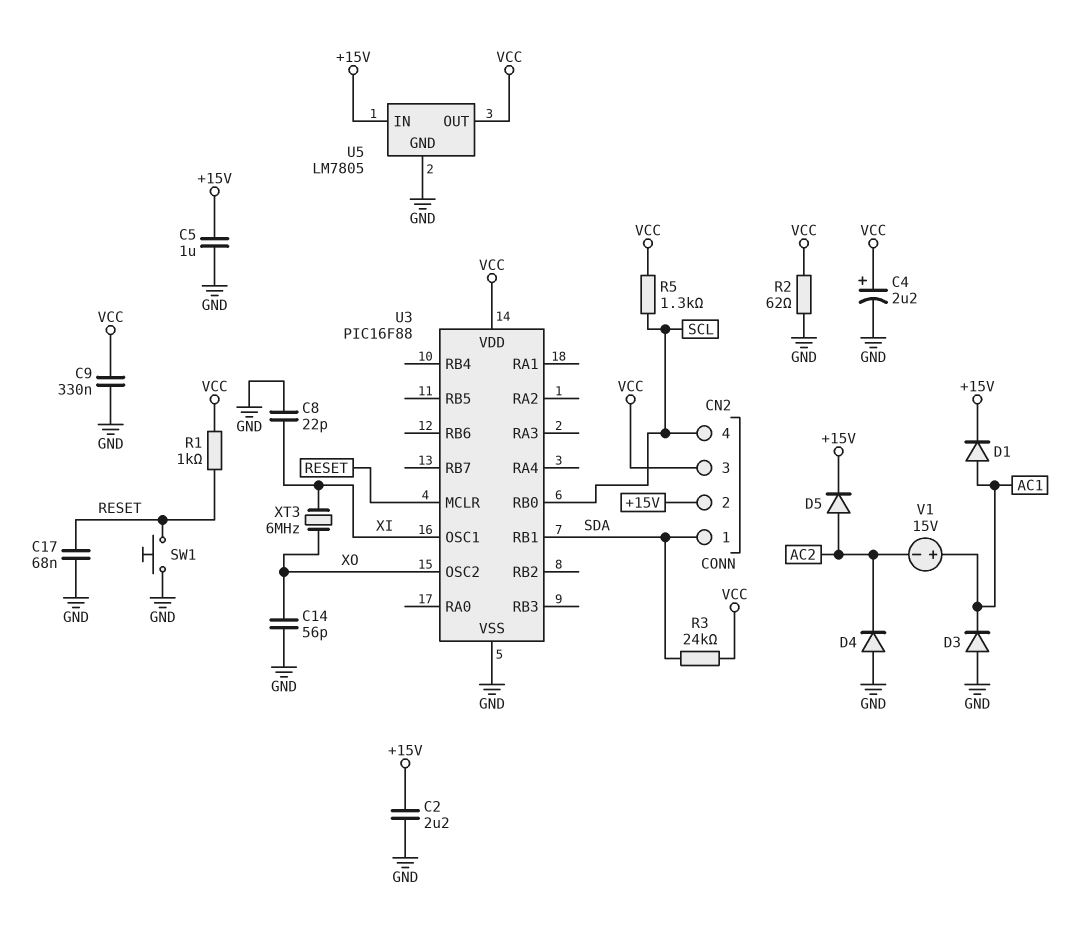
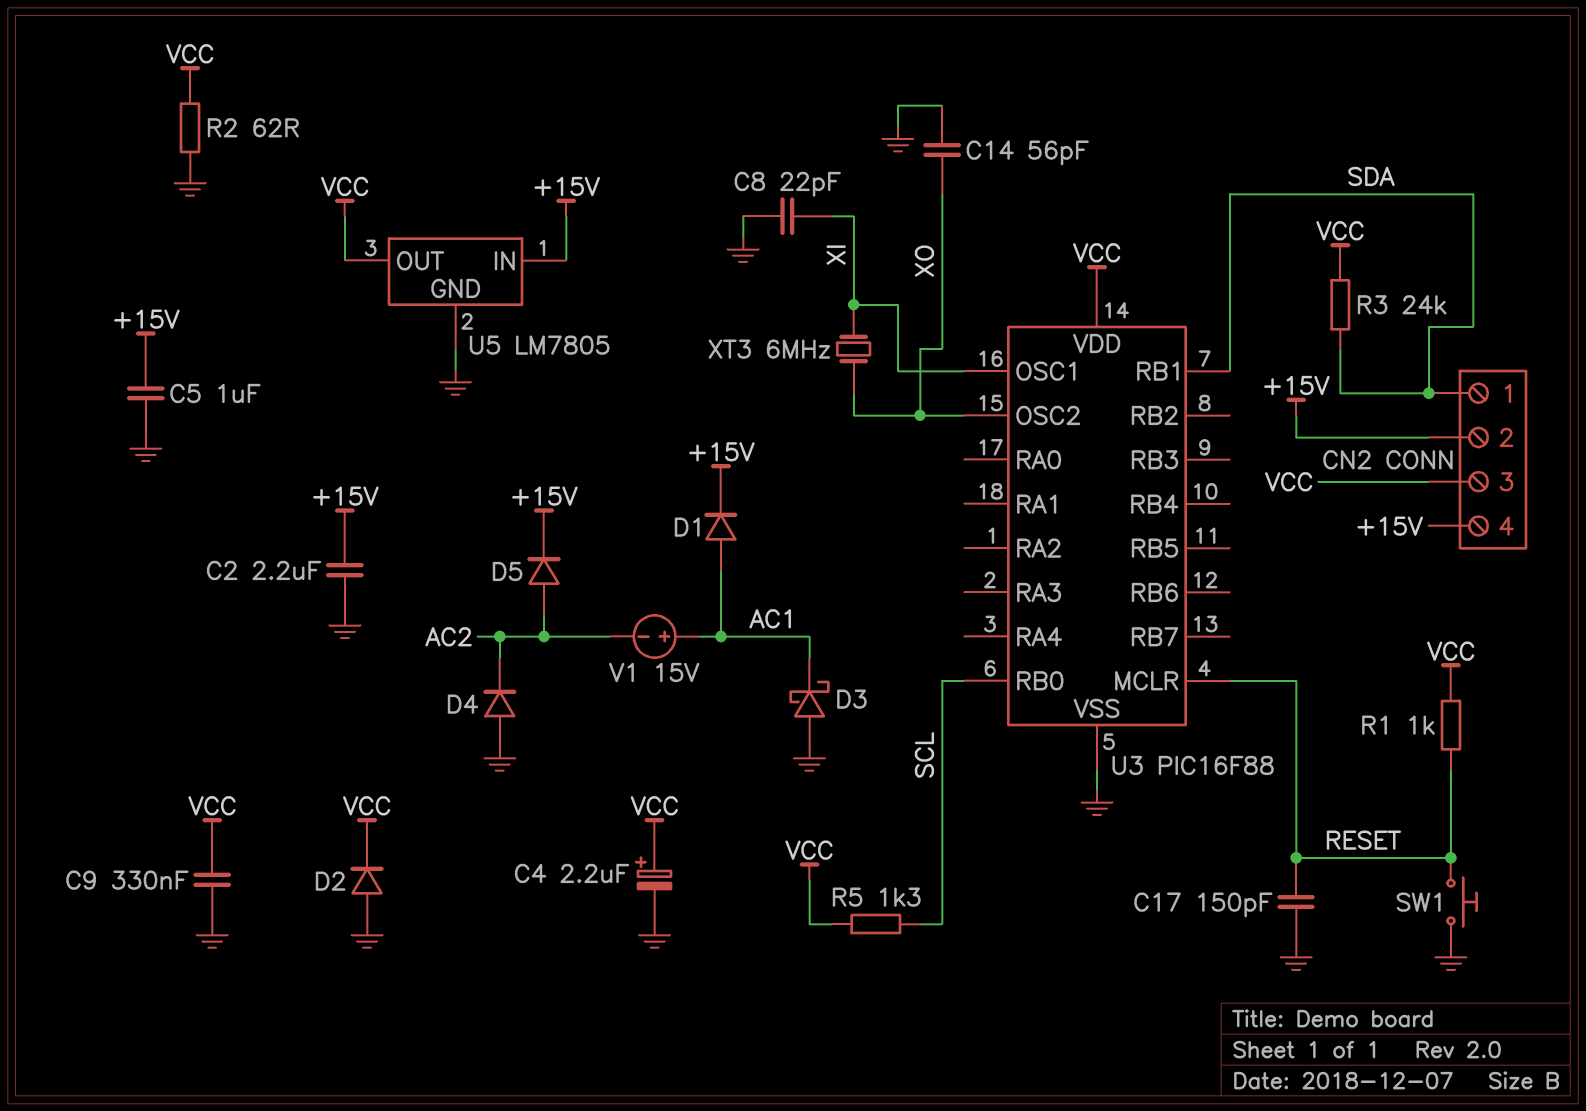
C17: 68nF (GND, RESET) -> 150pF (GND, RESET)
CN2 pin 4: SCL -> +15V
D2: none -> diode (A GND, K VCC)
D3: diode (A GND, K AC1) -> schottky (A GND, K AC1)

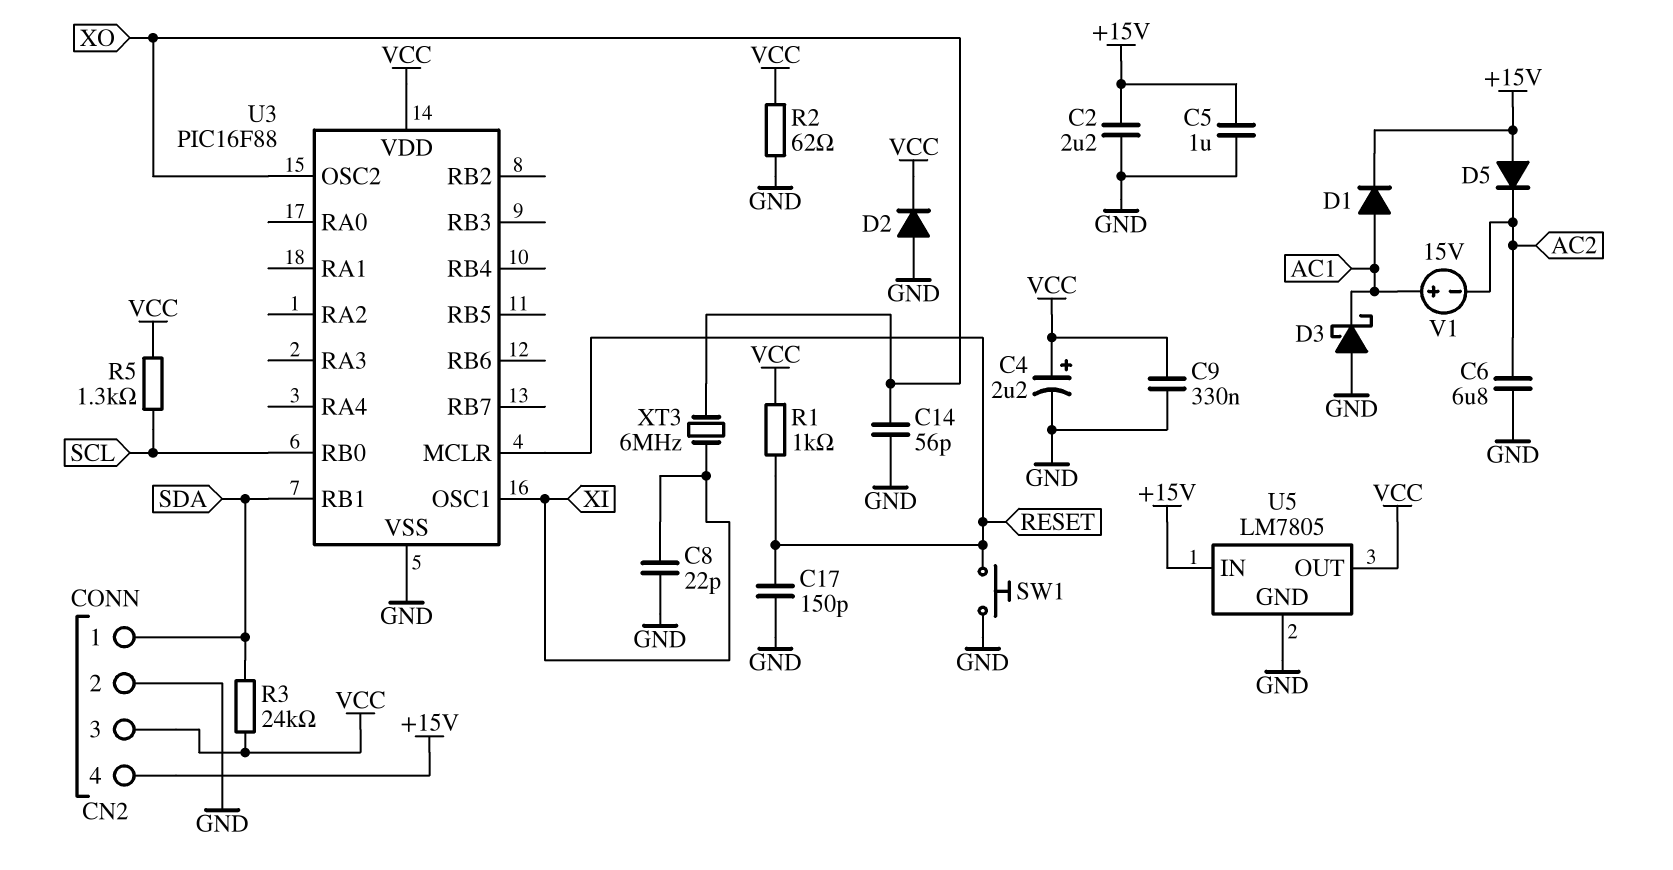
C6: none -> 6.8uF (AC2, GND)
CN2 pin 2: +15V -> GND
D4: diode (A GND, K AC2) -> none
D5: diode (A AC2, K +15V) -> diode (A +15V, K AC2)

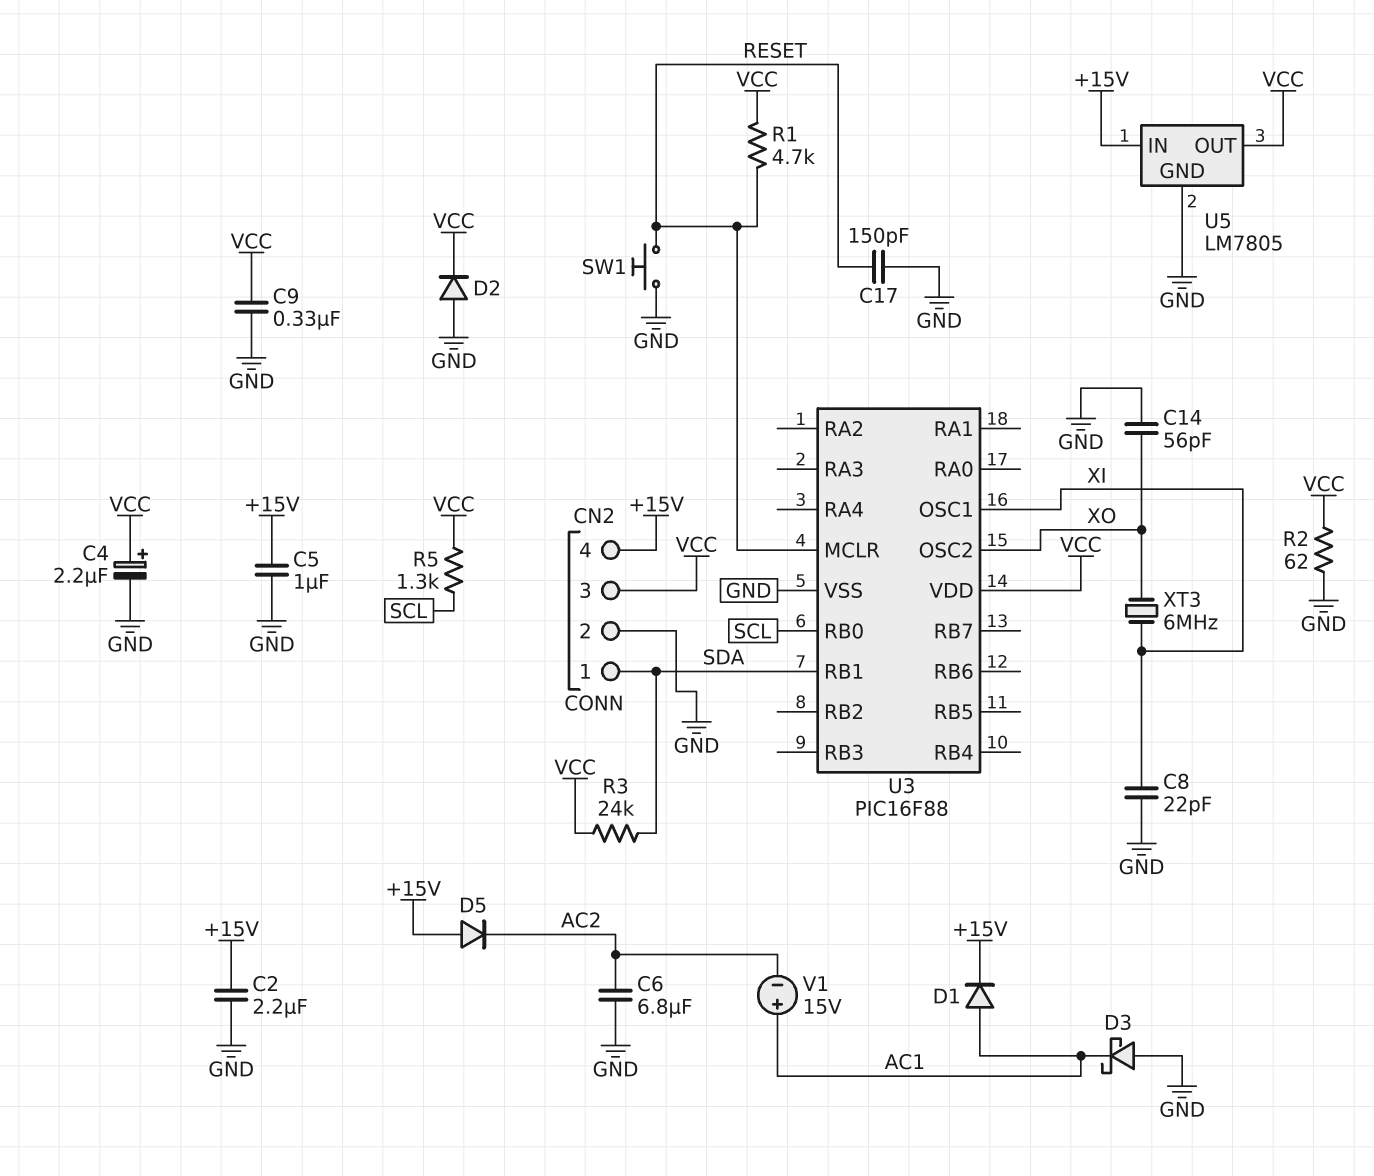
R1: 1k (RESET, VCC) -> 4.7k (RESET, VCC)

